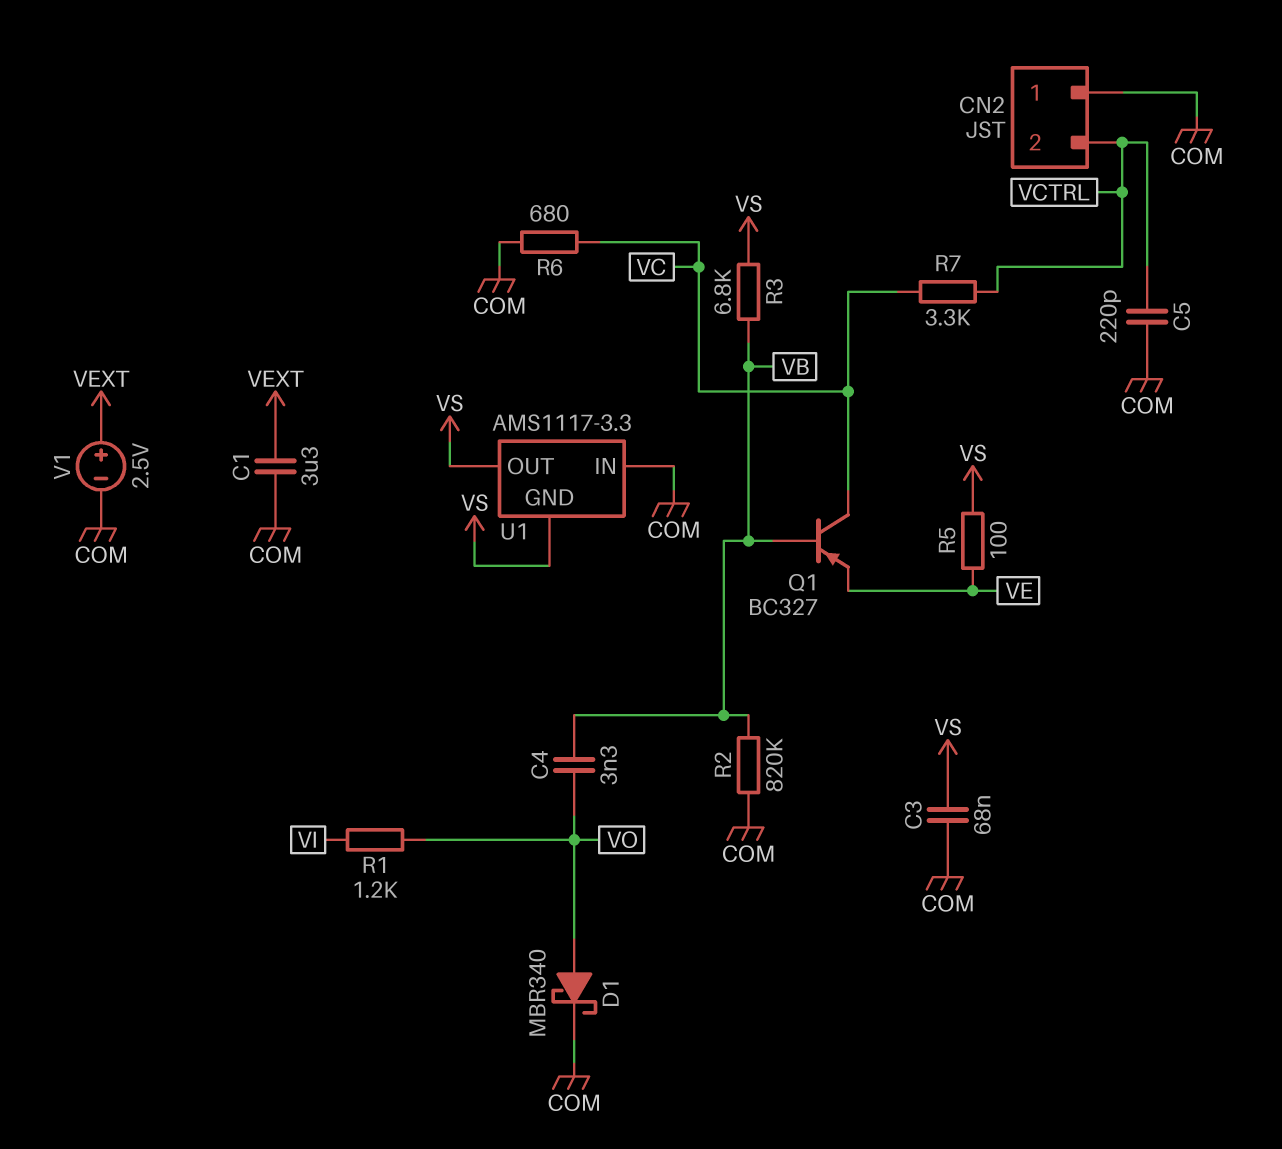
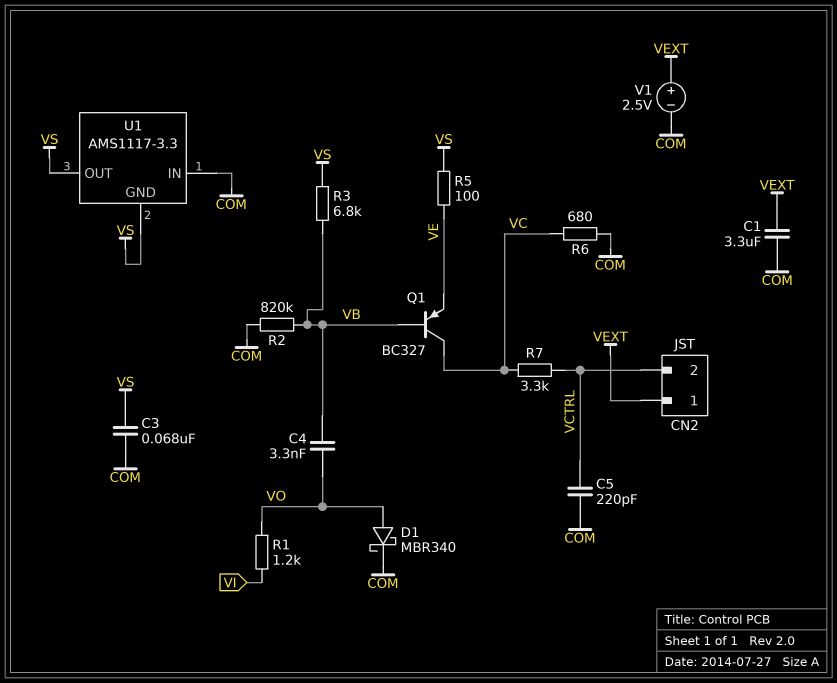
CN2 pin 1: COM -> VEXT

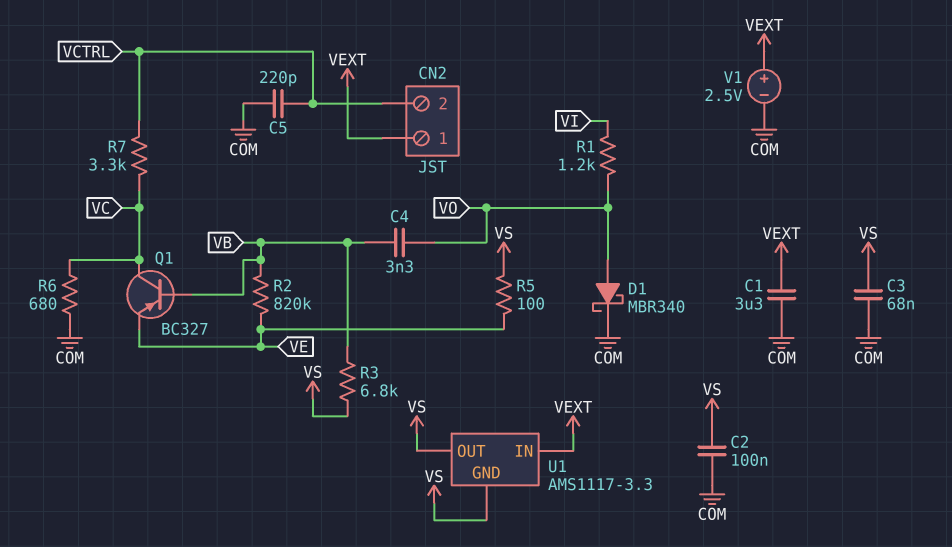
C2: none -> 100nF (COM, VS)
R2: 820k (COM, VB) -> 820k (VB, VE)
U1 pin IN: COM -> VEXT

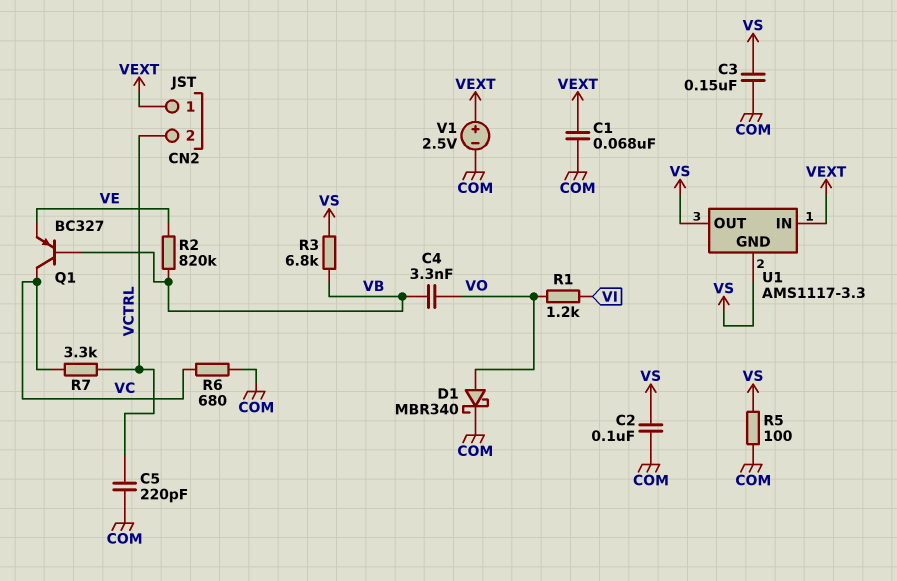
C1: 3.3uF (COM, VEXT) -> 68nF (COM, VEXT)
C3: 68nF (COM, VS) -> 150nF (COM, VS)
R5: 100 (VE, VS) -> 100 (COM, VS)

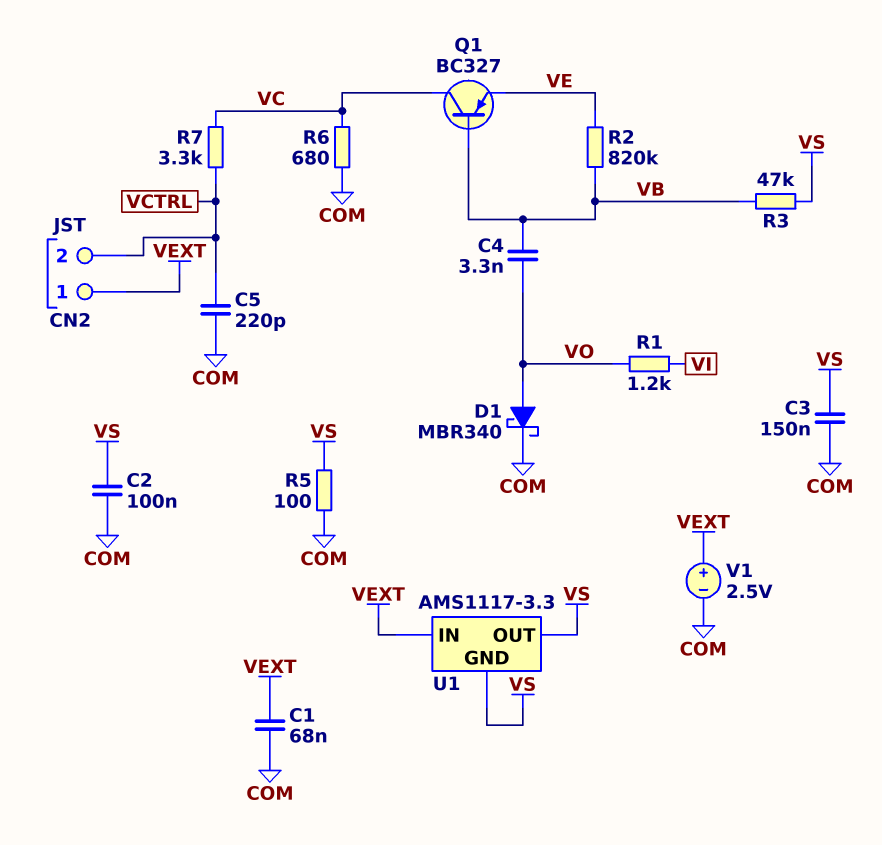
R3: 6.8k (VB, VS) -> 47k (VB, VS)

